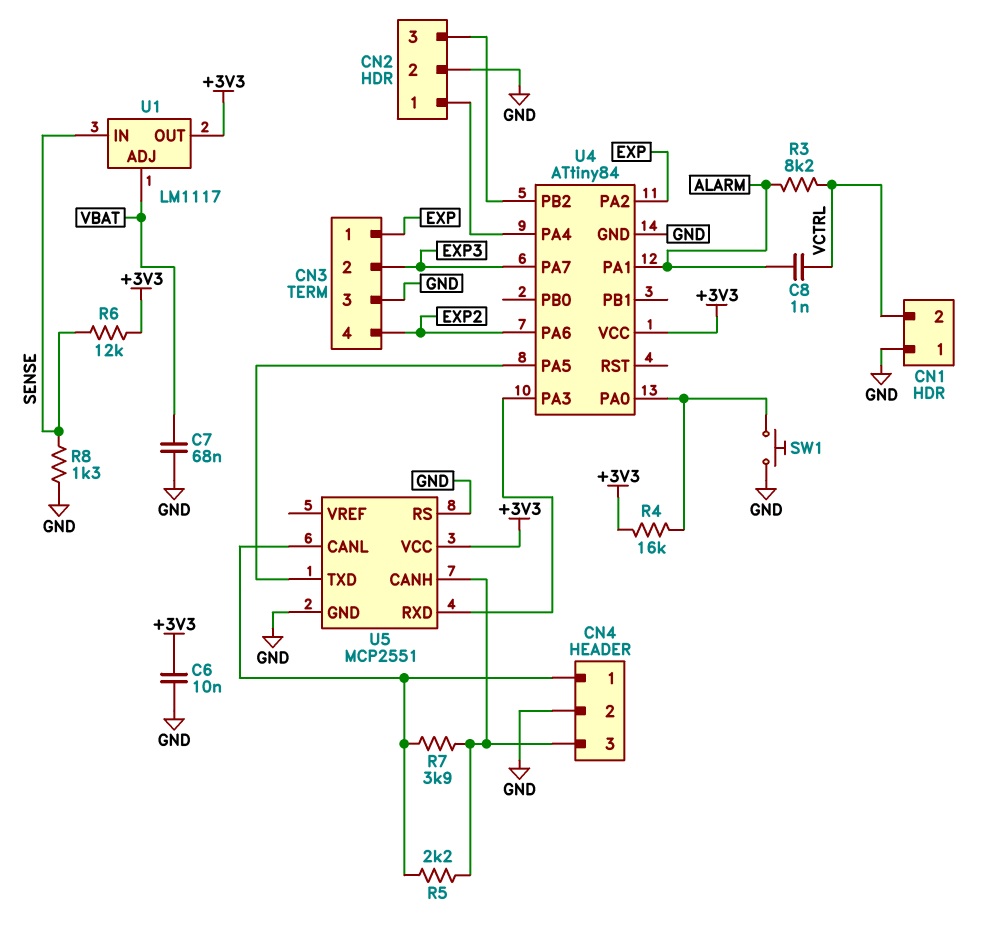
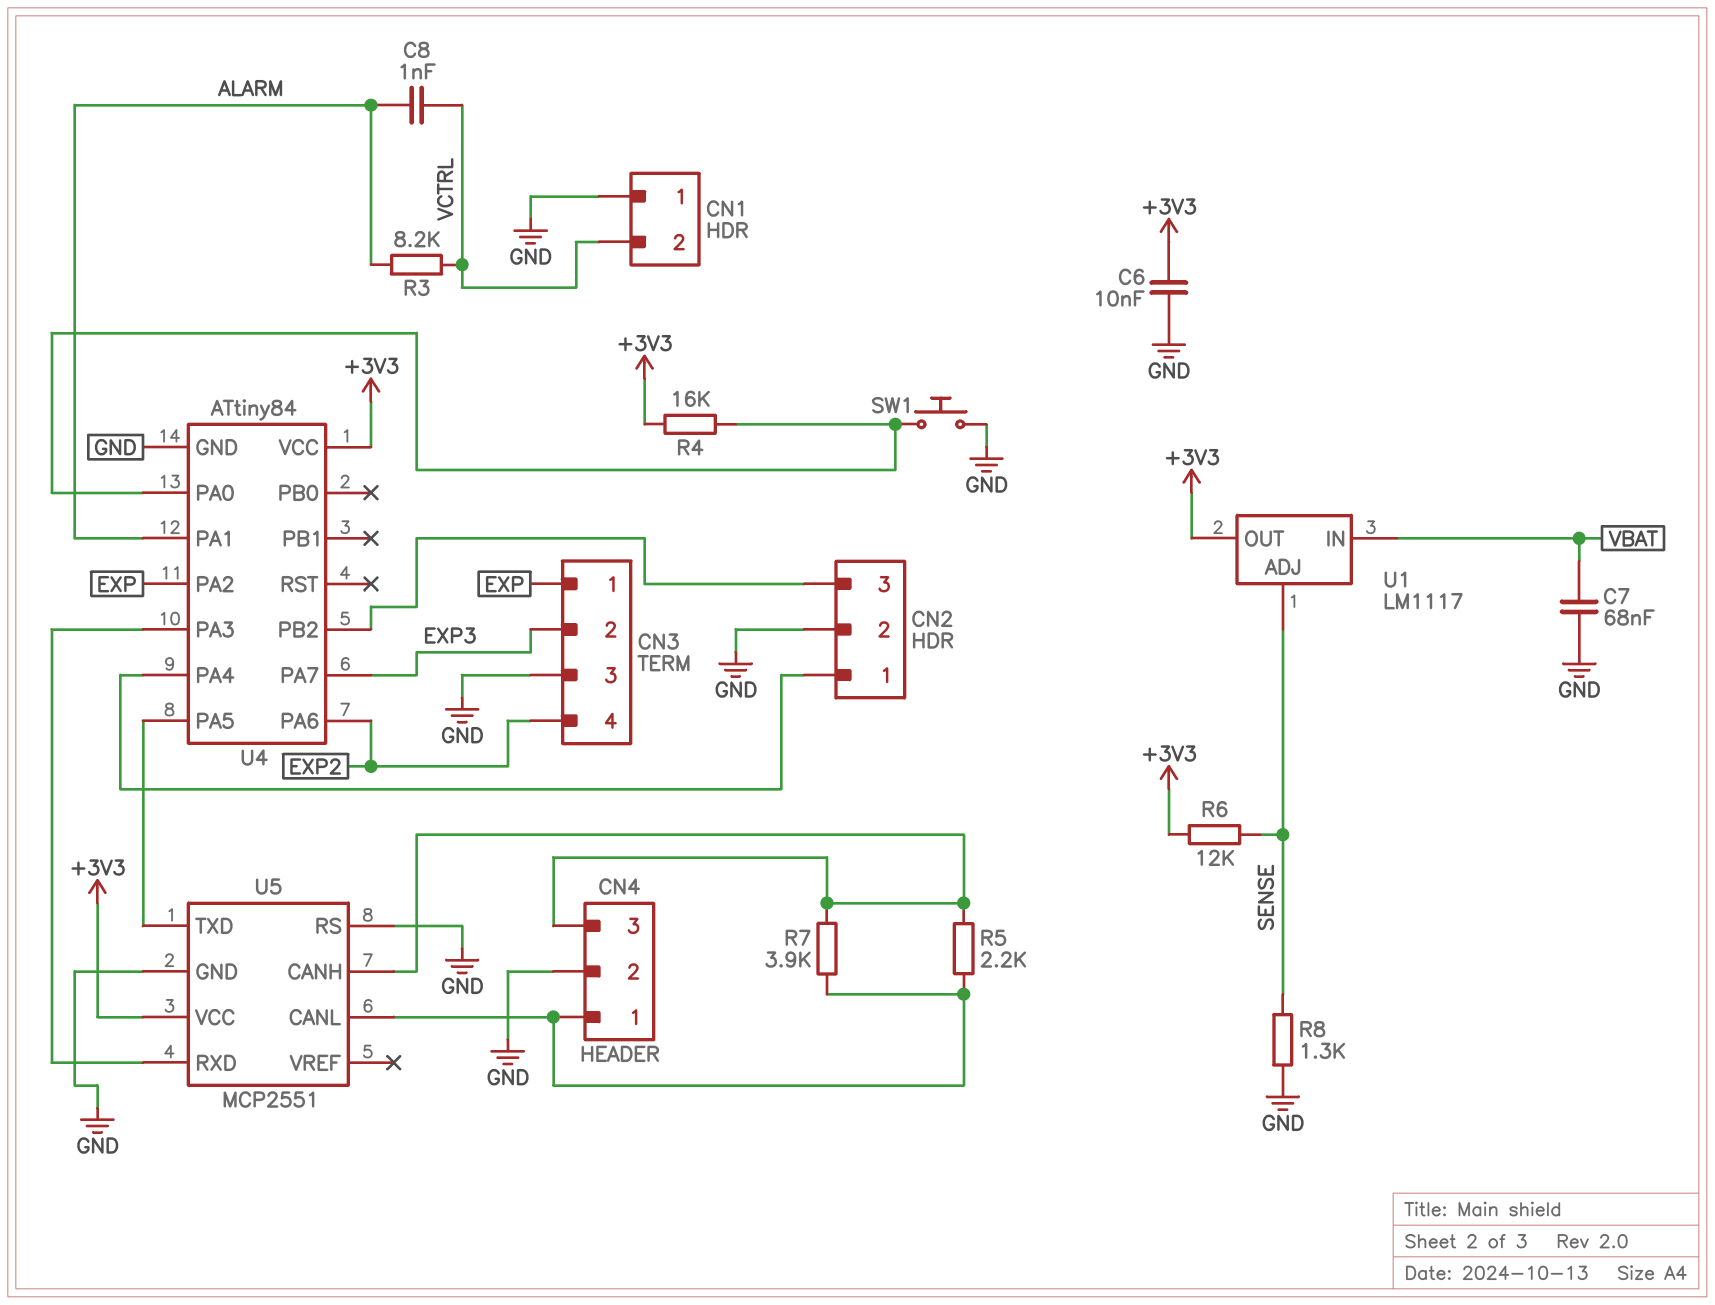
U1 pin ADJ: VBAT -> SENSE
U1 pin IN: SENSE -> VBAT

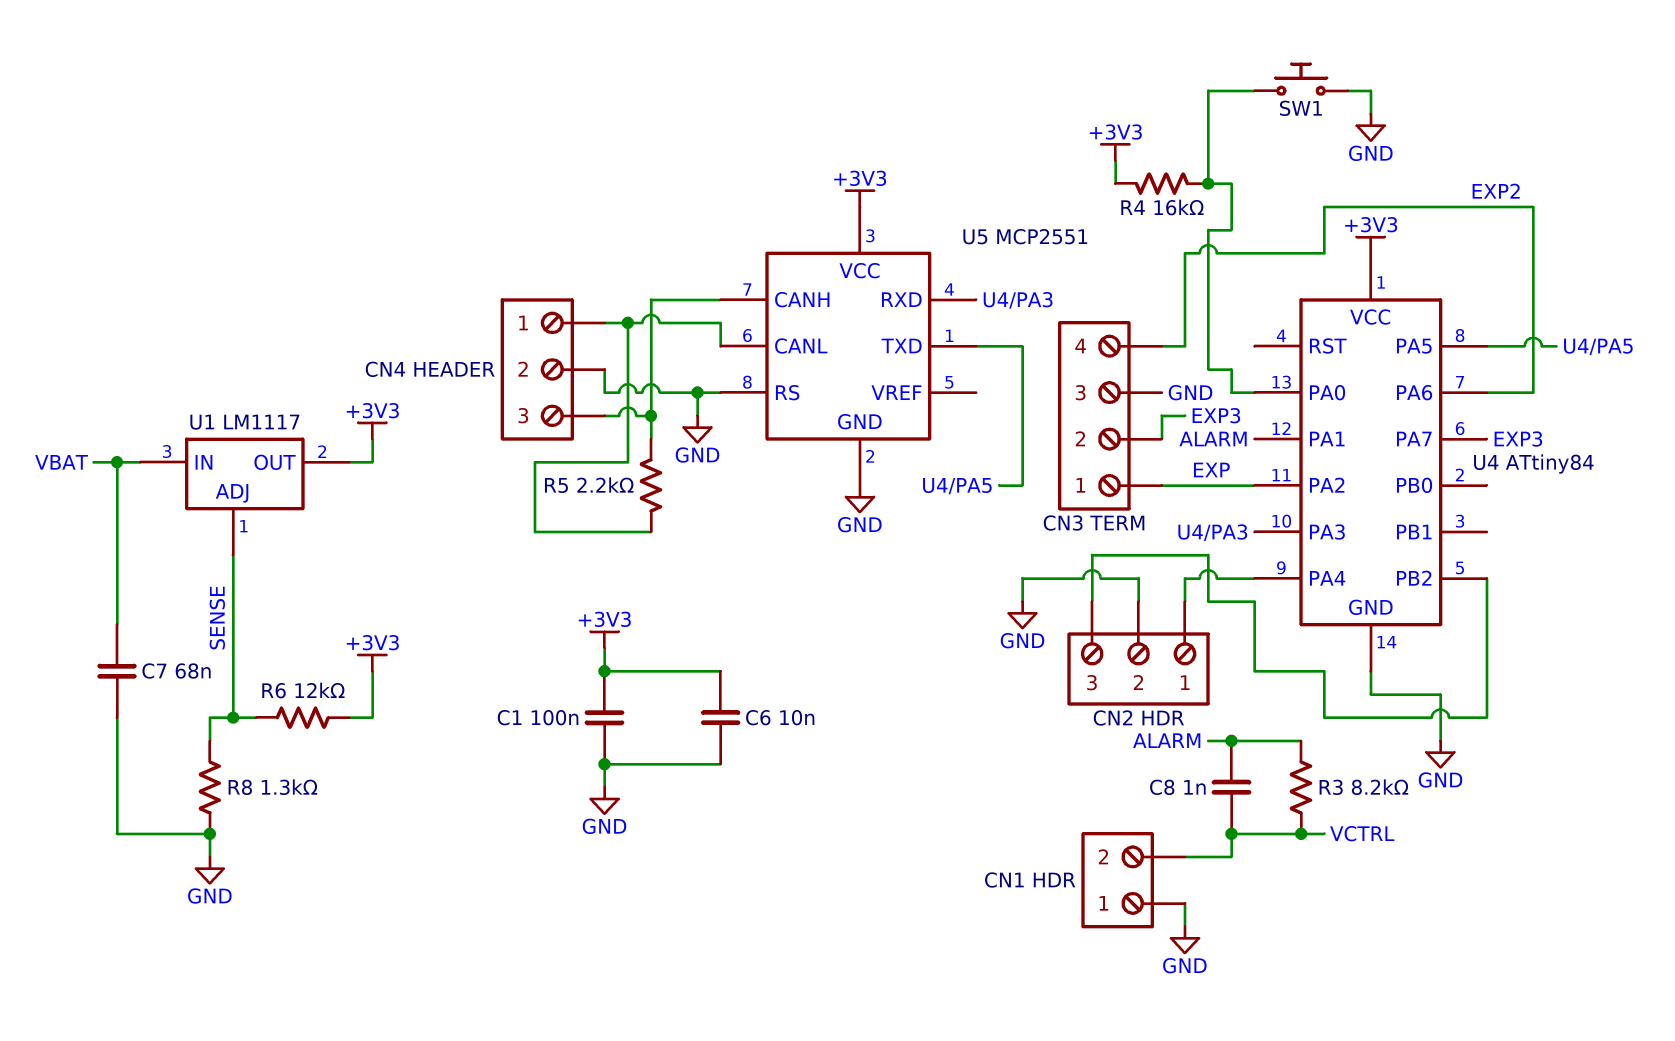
C1: none -> 100nF (+3V3, GND)
R7: 3.9k (CN4/1, CN4/3) -> none

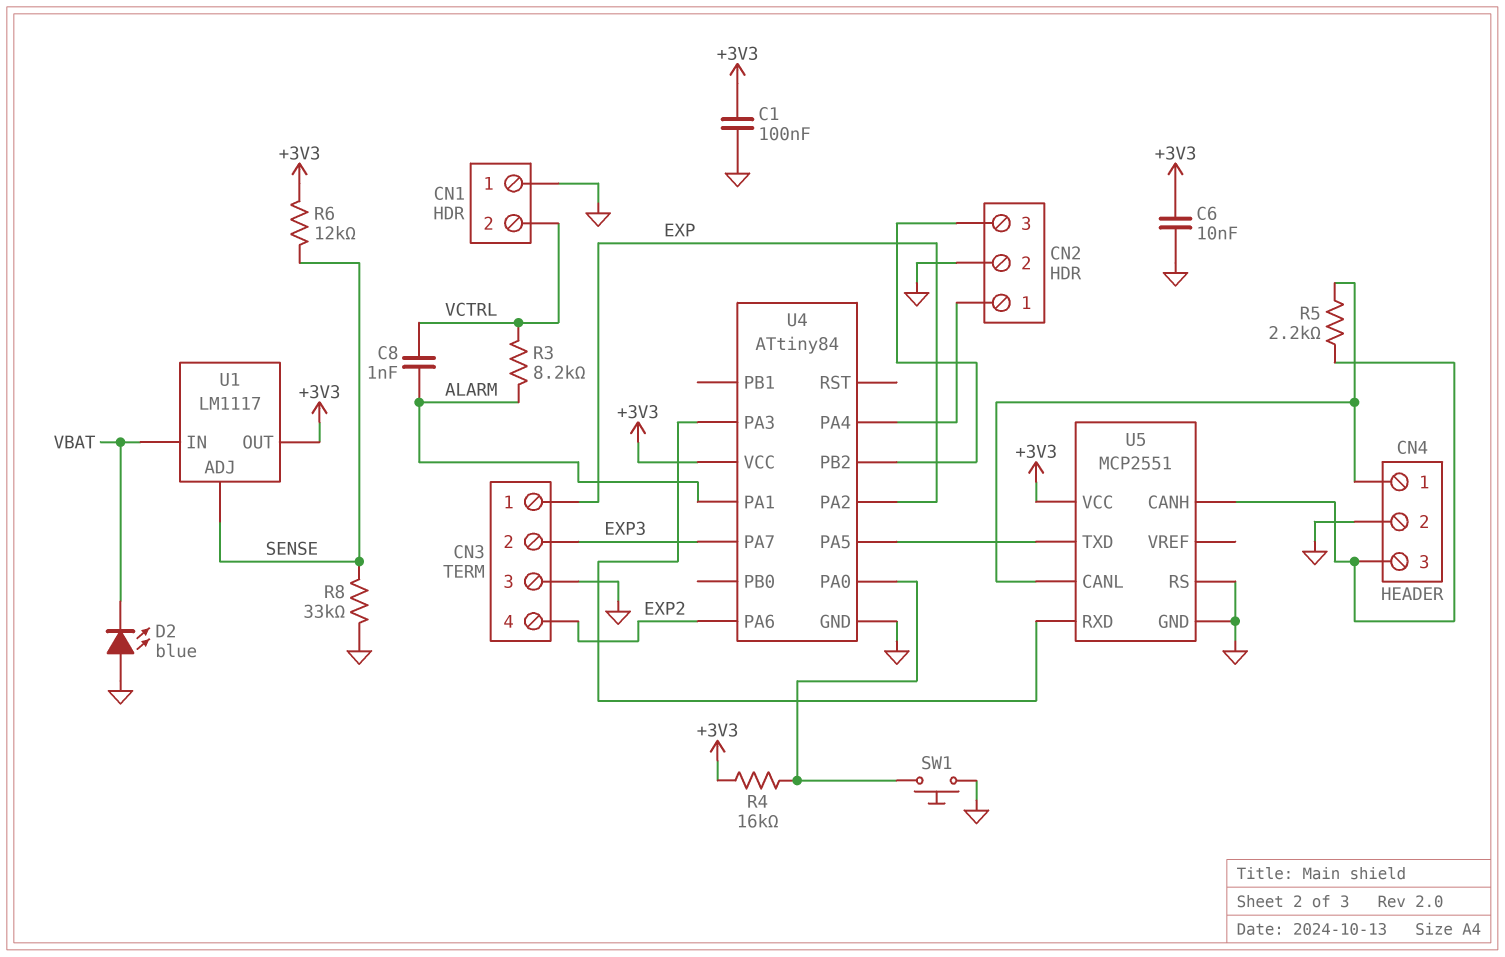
C7: 68nF (GND, VBAT) -> none
D2: none -> LED blue (A GND, K VBAT)
R8: 1.3k (GND, SENSE) -> 33k (GND, SENSE)

